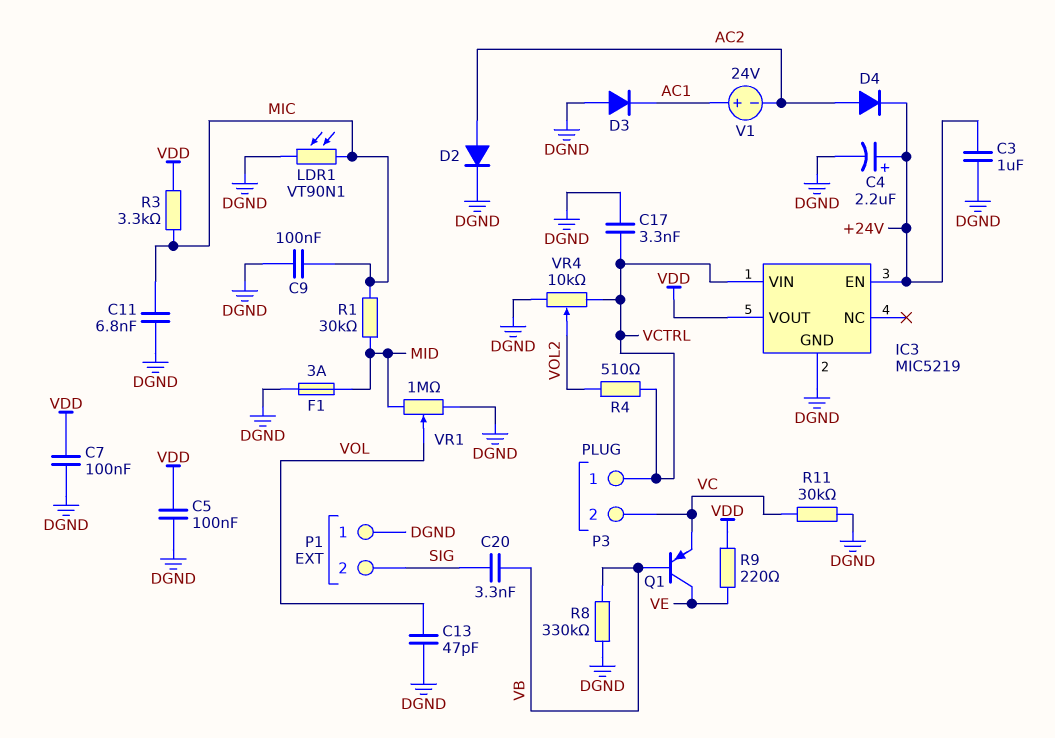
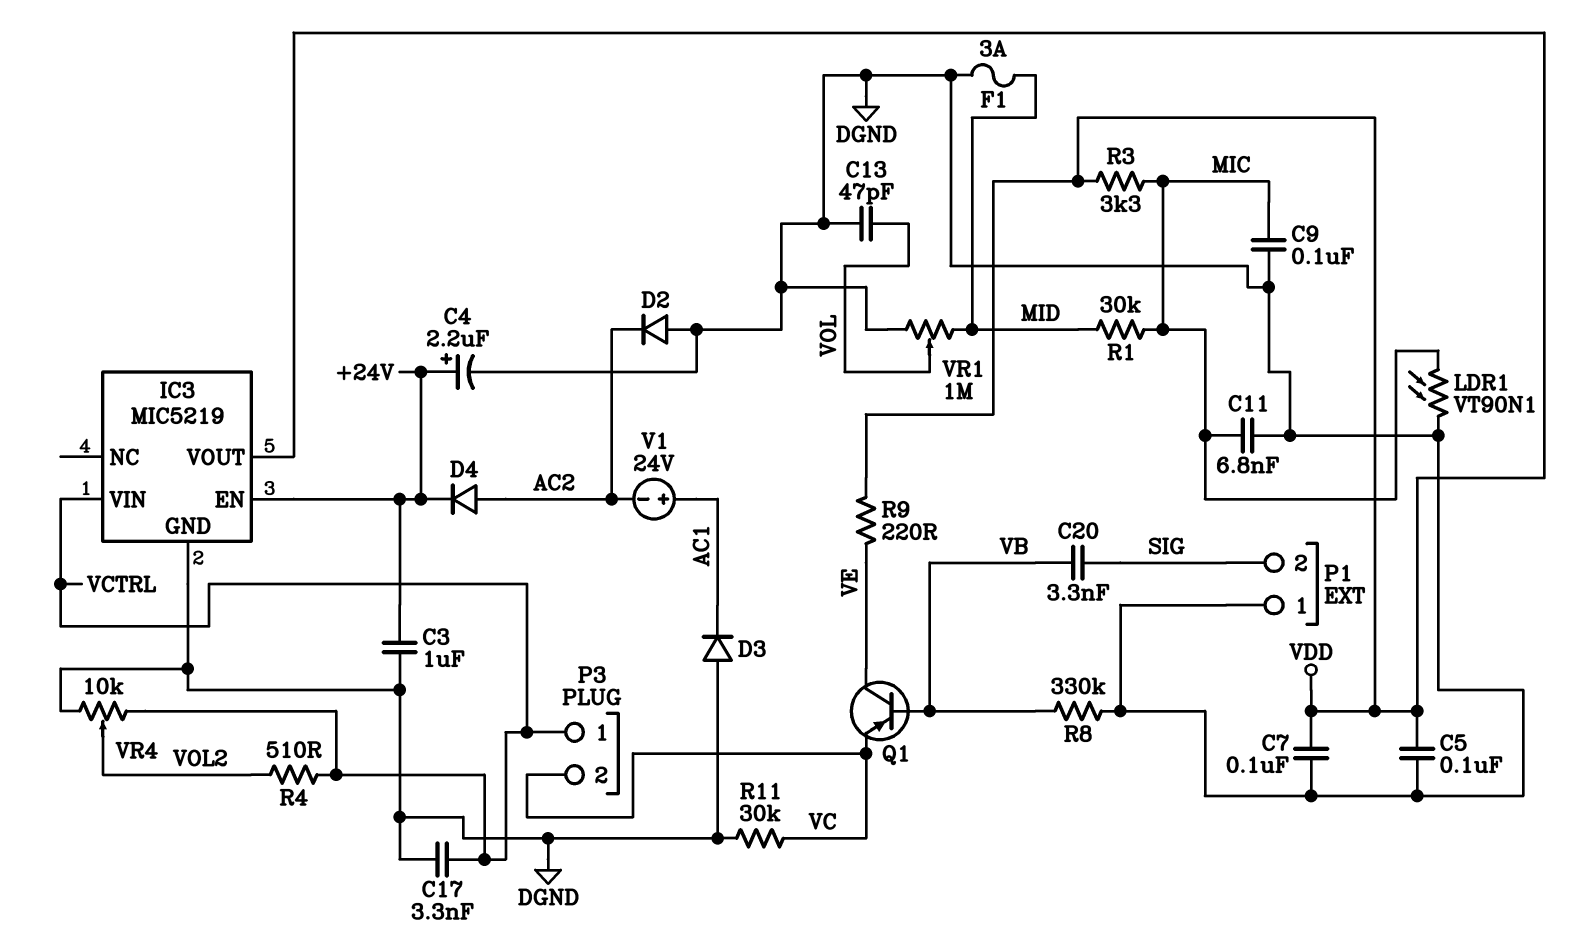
D2: diode (A AC2, K DGND) -> diode (A DGND, K AC2)

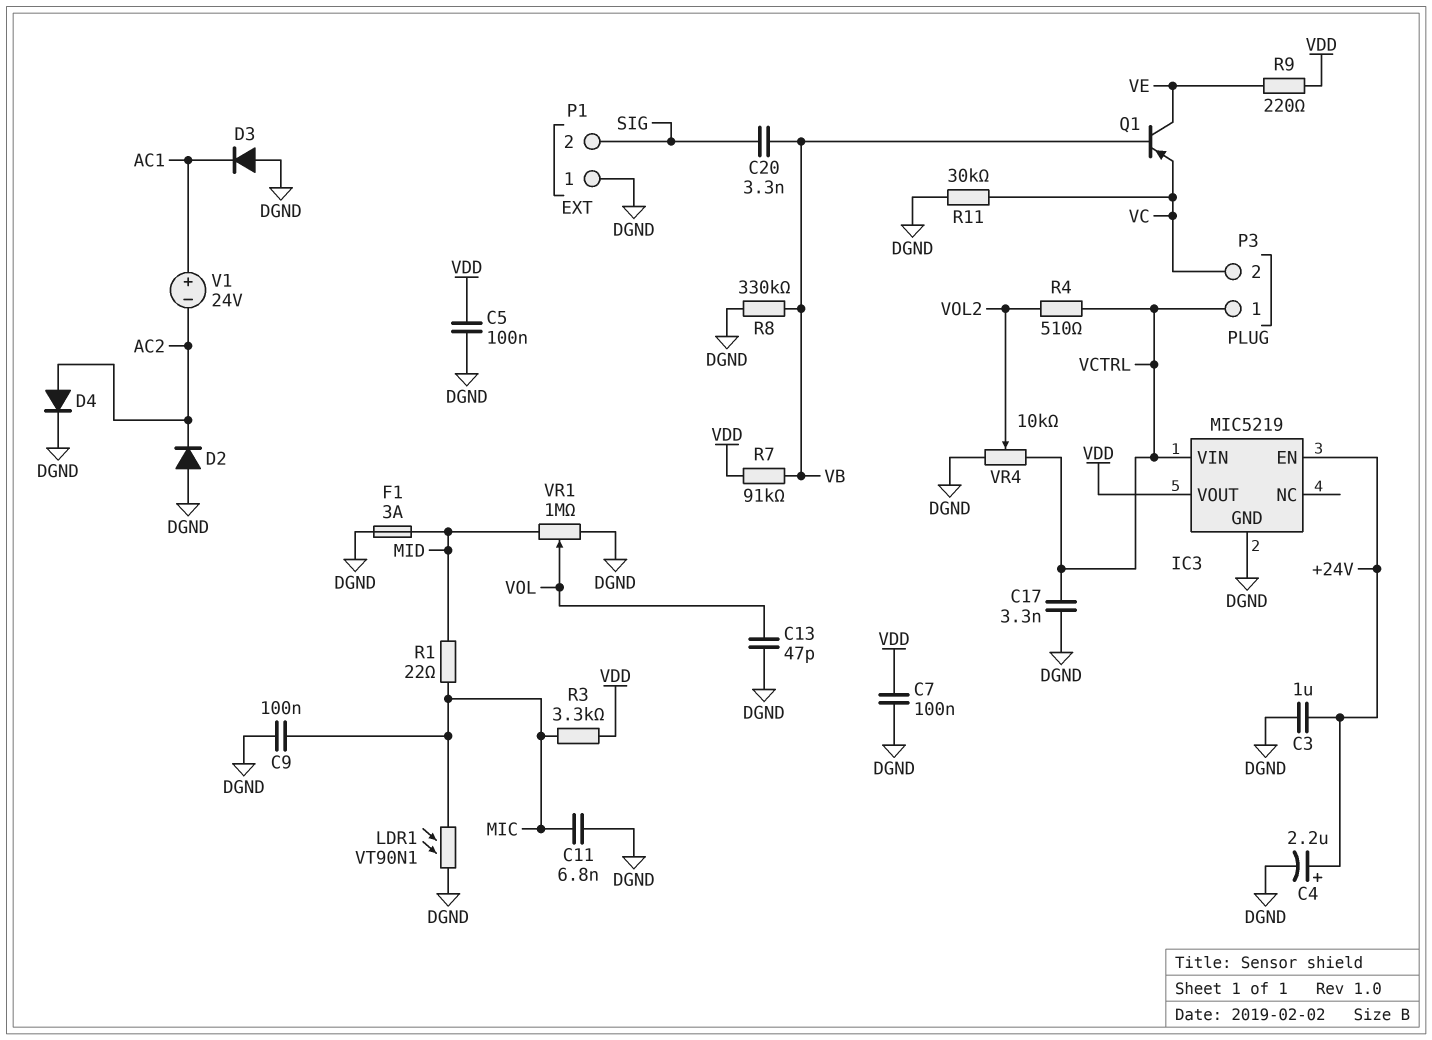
D4: diode (A AC2, K +24V) -> diode (A AC2, K DGND)
R1: 30k (MIC, MID) -> 22 (MIC, MID)
R7: none -> 91k (VB, VDD)

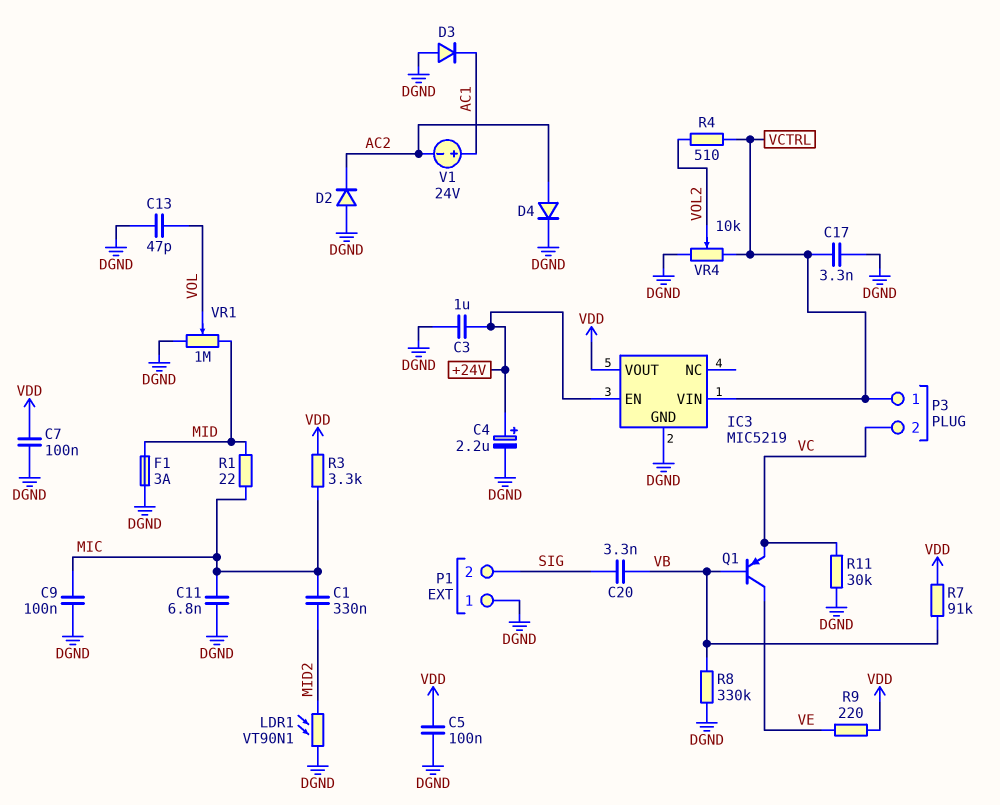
C1: none -> 330nF (MIC, MID2)
LDR1: VT90N1 (DGND, MIC) -> VT90N1 (DGND, MID2)

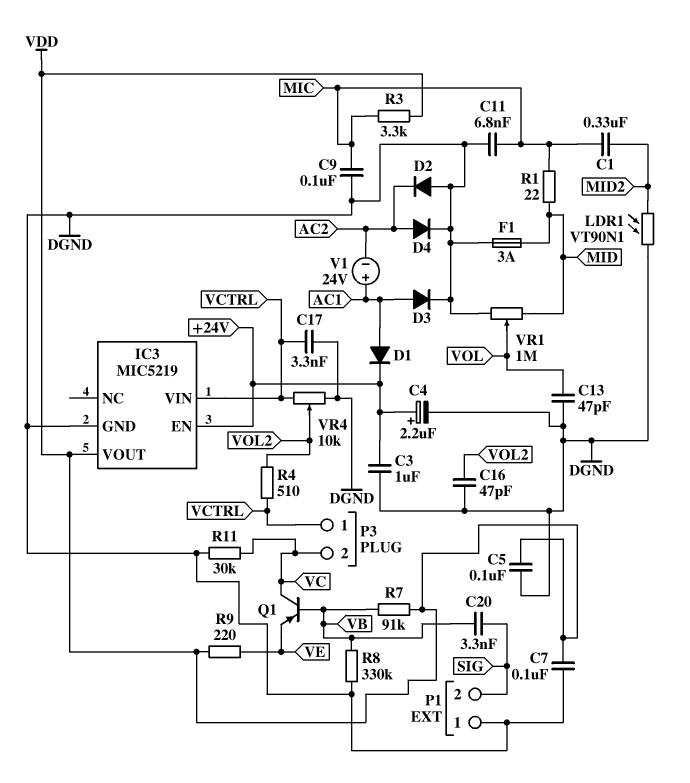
C16: none -> 47pF (DGND, VOL2)
D1: none -> diode (A AC1, K +24V)
D3: diode (A DGND, K AC1) -> diode (A AC1, K DGND)
Q1: PNP (B VB, C VE, E VC) -> PNP (B VB, C VC, E VE)

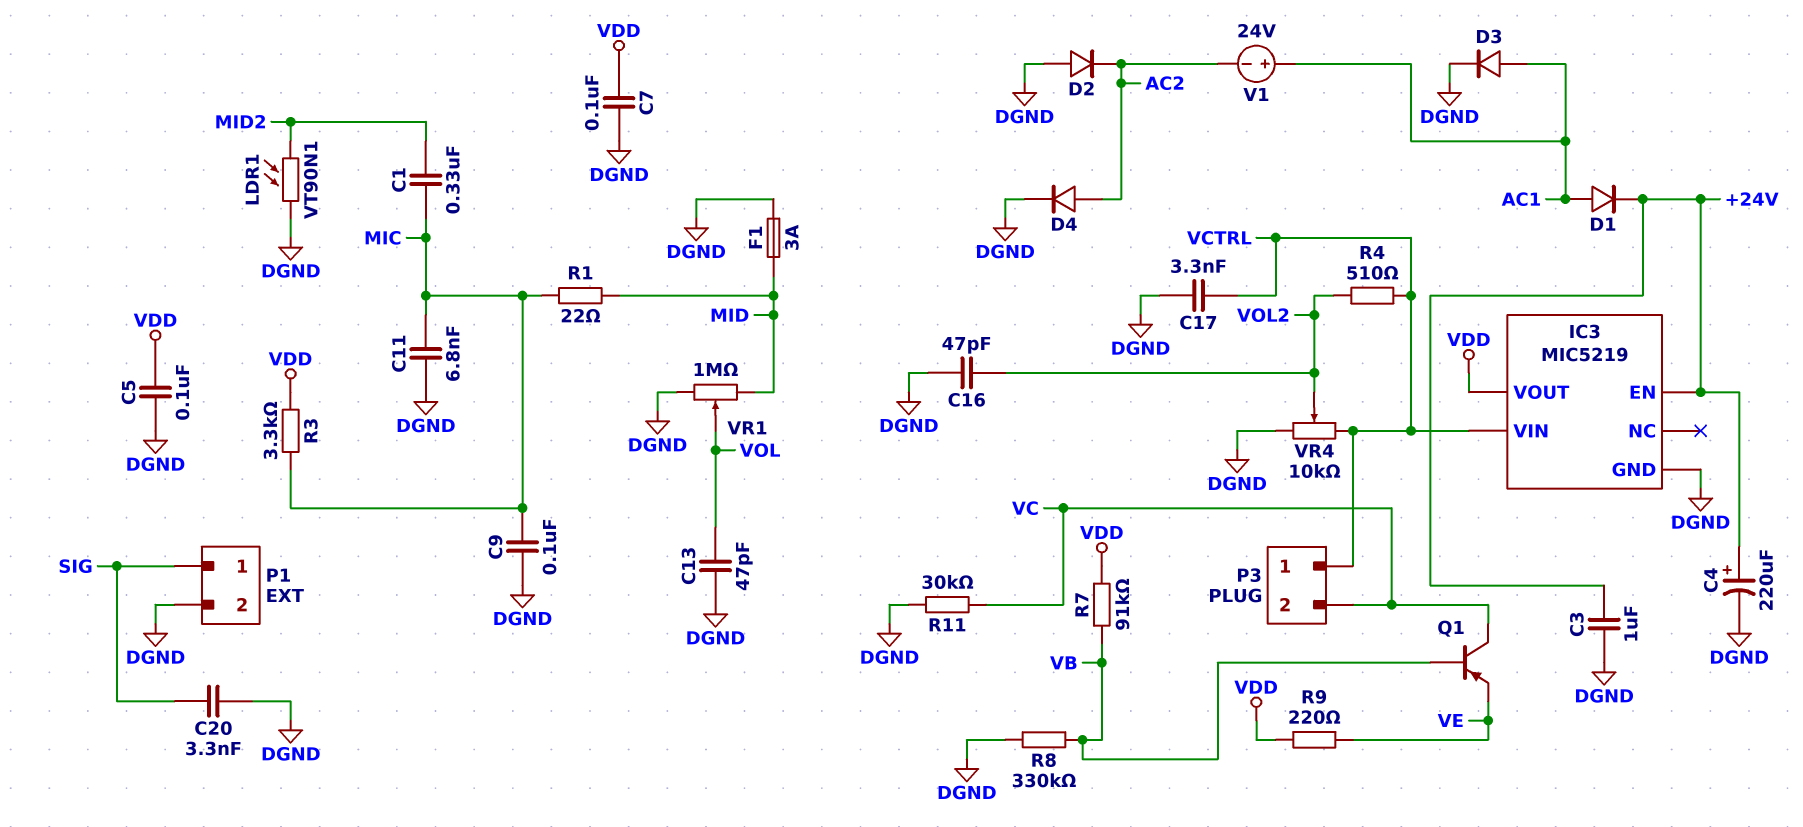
C4: 2.2uF (plus +24V, minus DGND) -> 220uF (plus +24V, minus DGND)
C20: 3.3nF (SIG, VB) -> 3.3nF (DGND, SIG)
P1 pin 1: DGND -> SIG
P1 pin 2: SIG -> DGND

